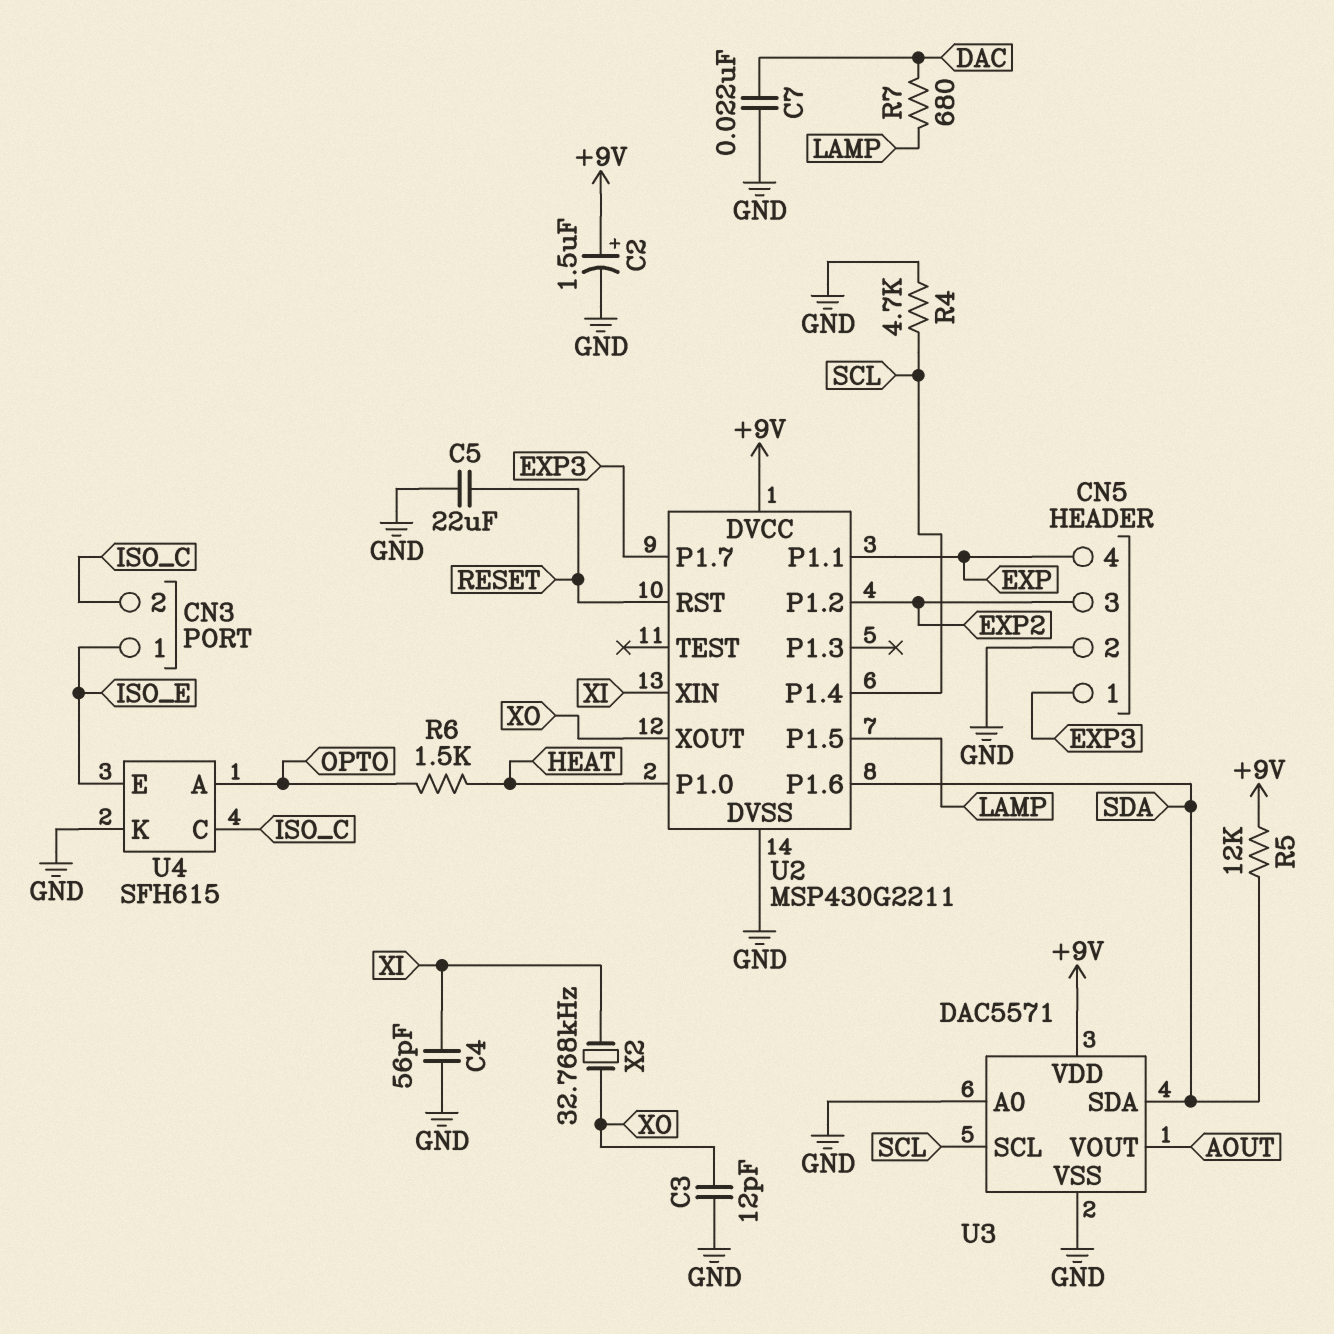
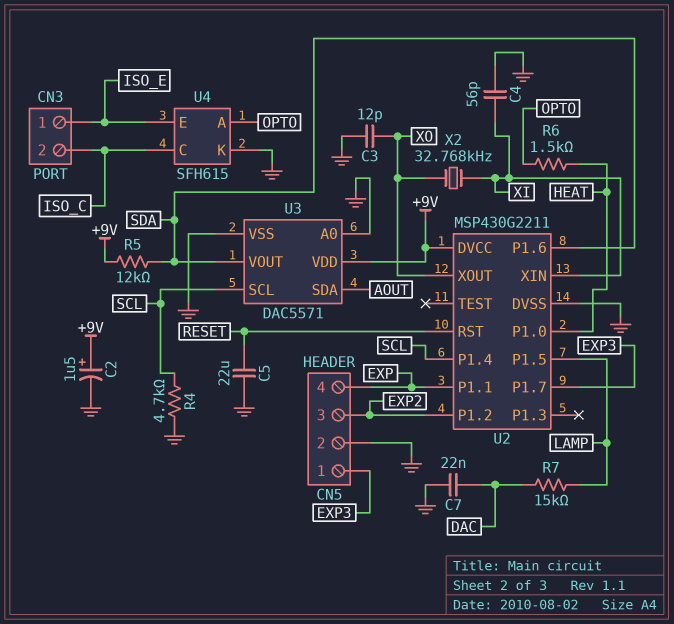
R7: 680 (DAC, LAMP) -> 15k (DAC, LAMP)
U3 pin SDA: SDA -> AOUT
U3 pin VOUT: AOUT -> SDA

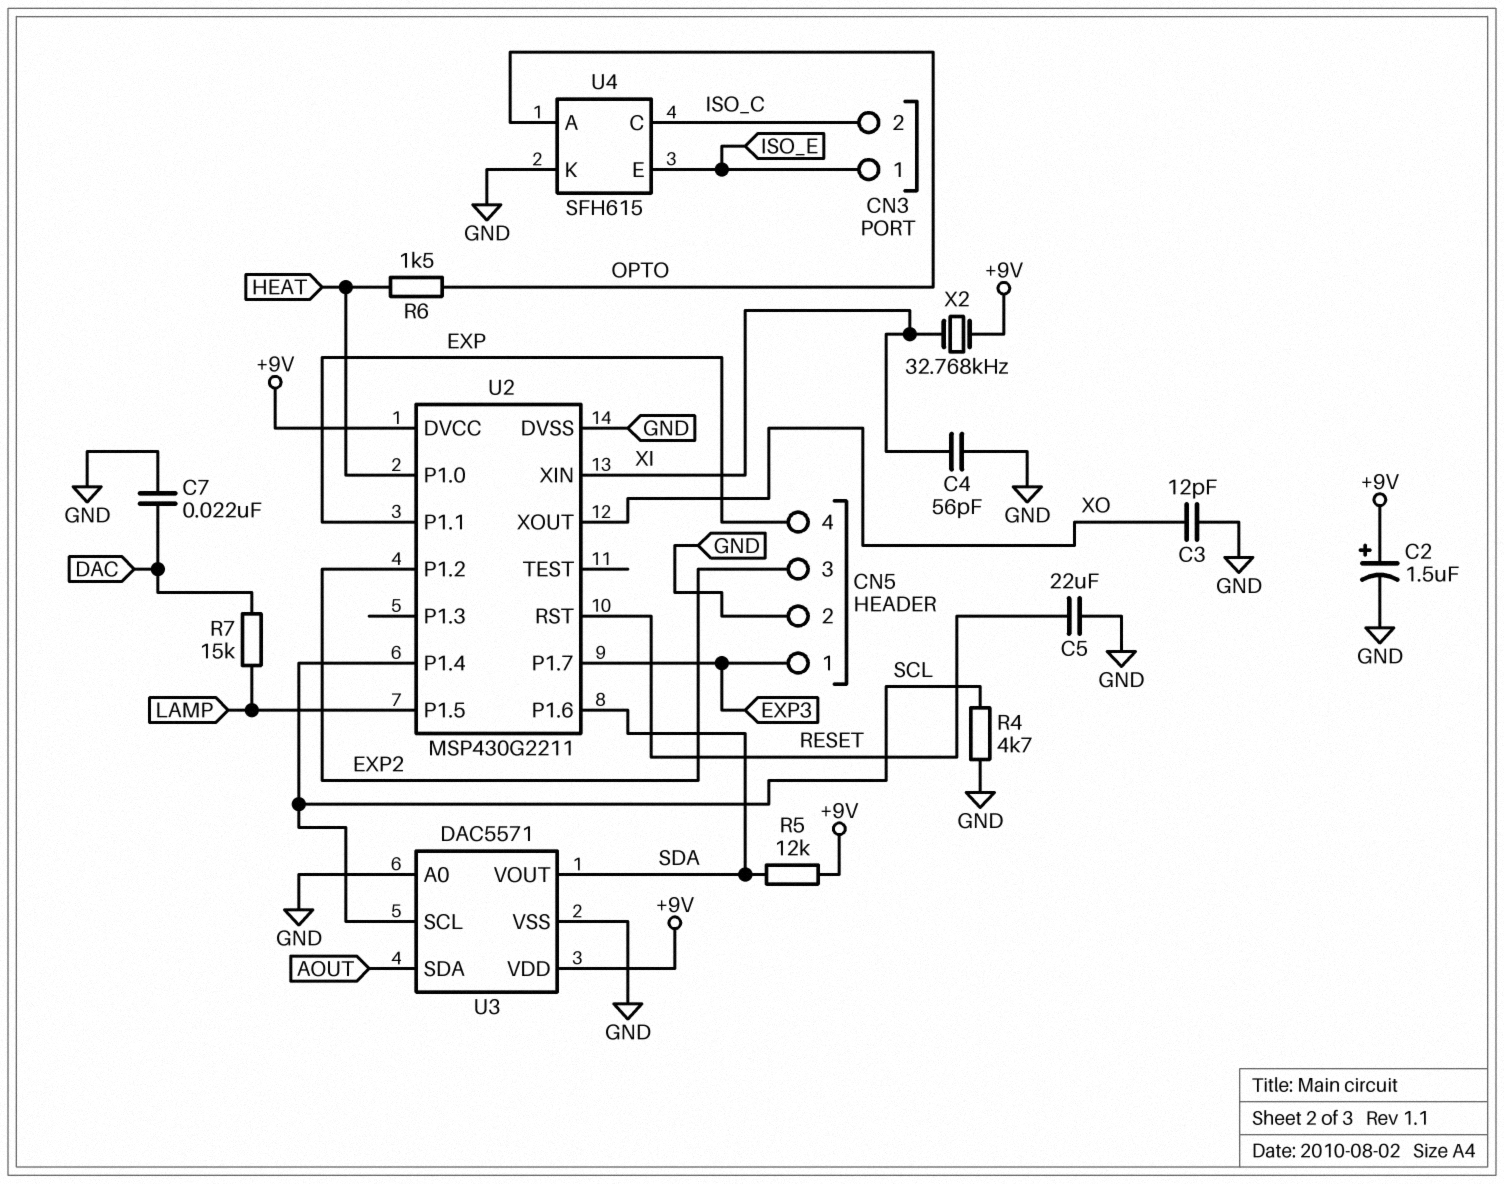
X2: 32.768kHz (XI, XO) -> 32.768kHz (+9V, XI)

